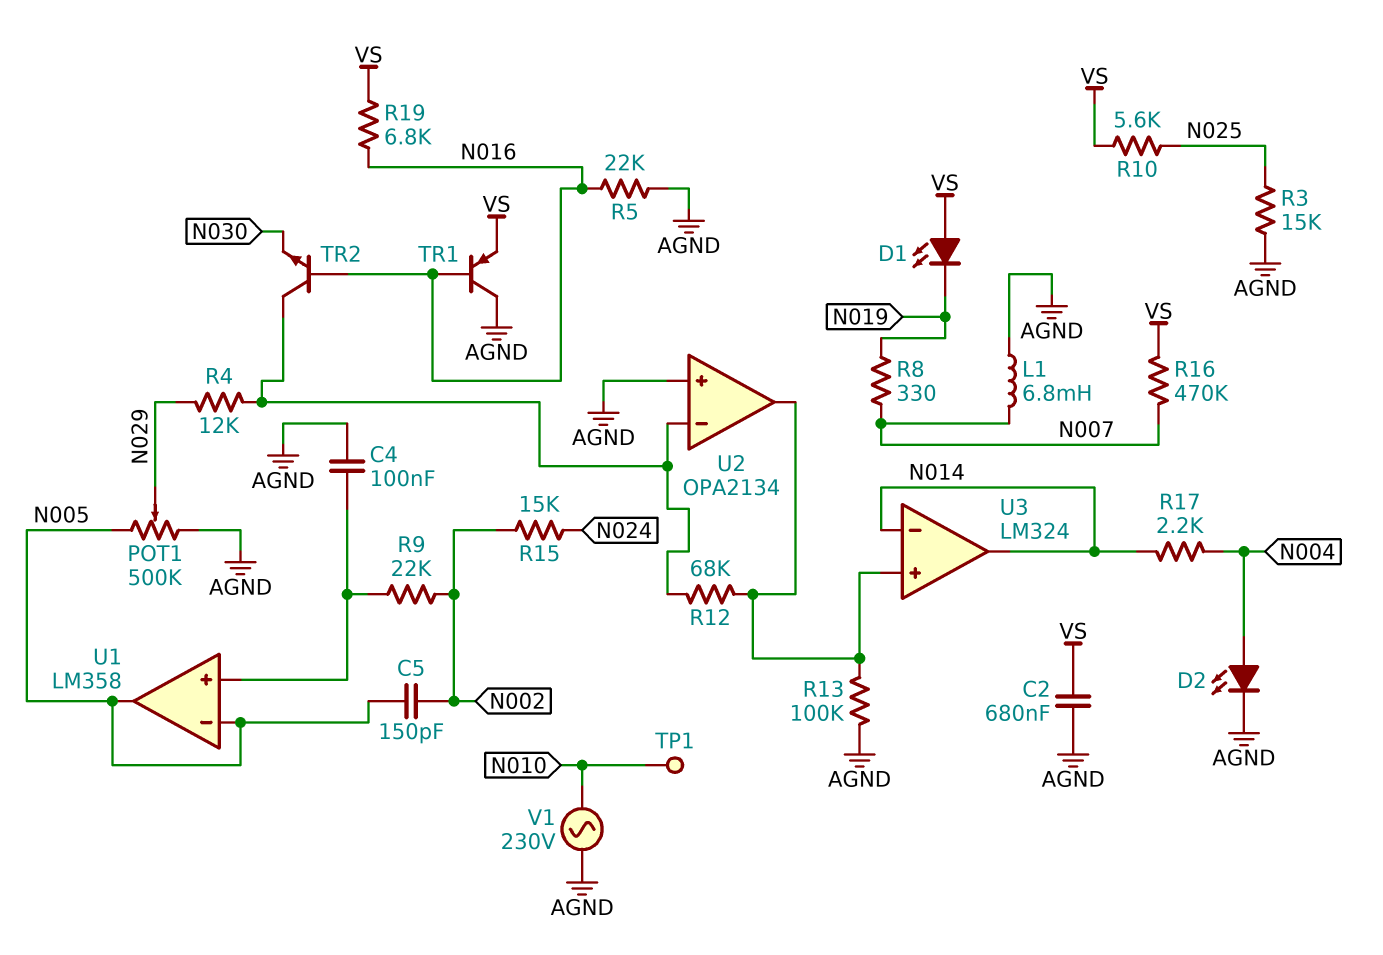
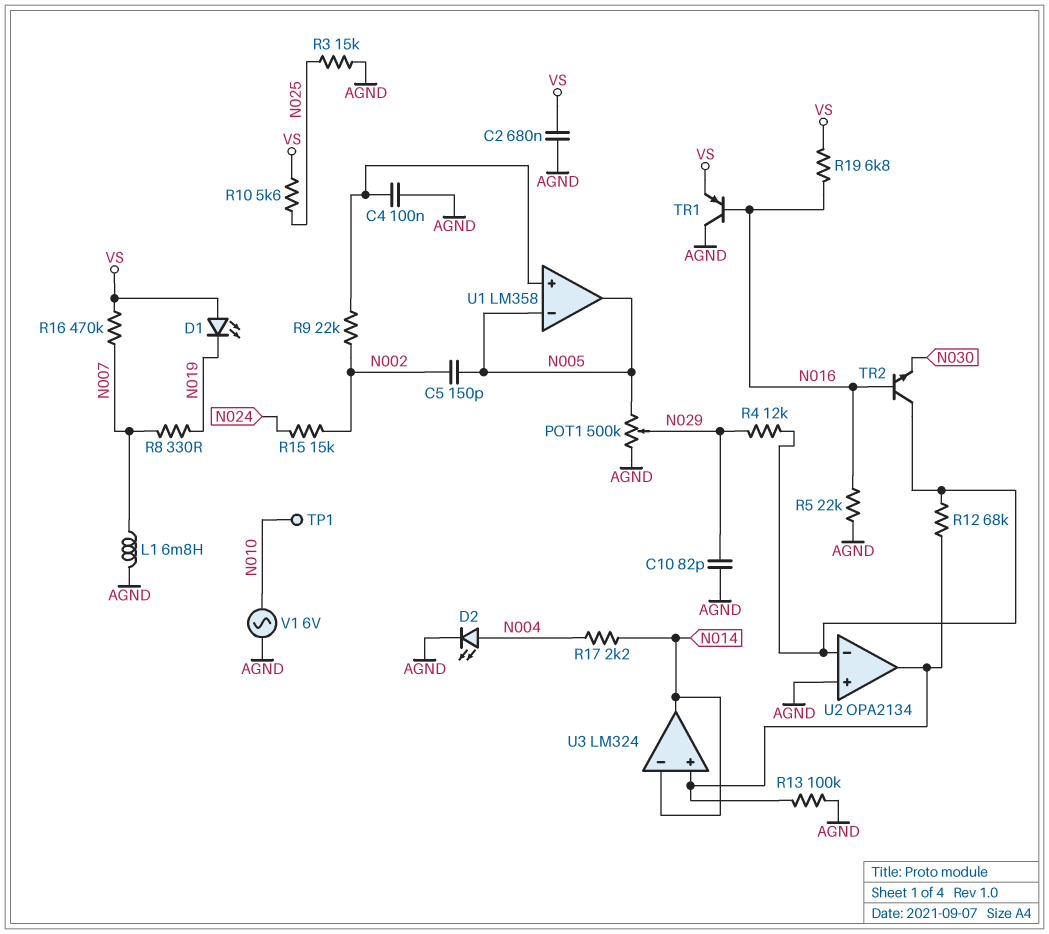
C10: none -> 82pF (AGND, N029)
V1: AC 230V (AGND, N010) -> AC 6V (AGND, N010)

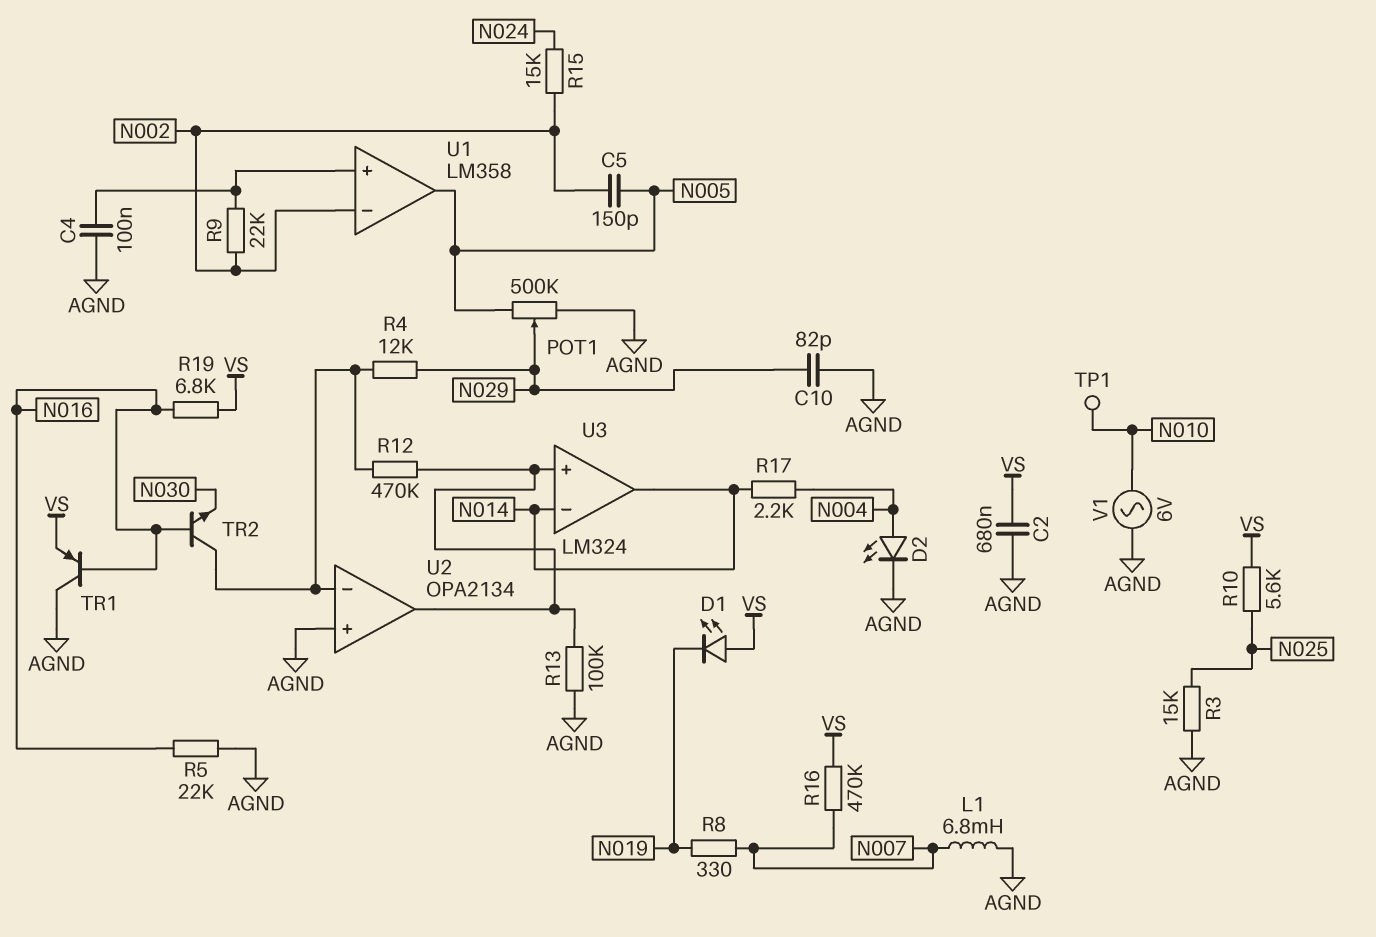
R12: 68k (U2/in-, U2/out) -> 470k (U2/in-, U2/out)
U1 pin in-: N005 -> N002

